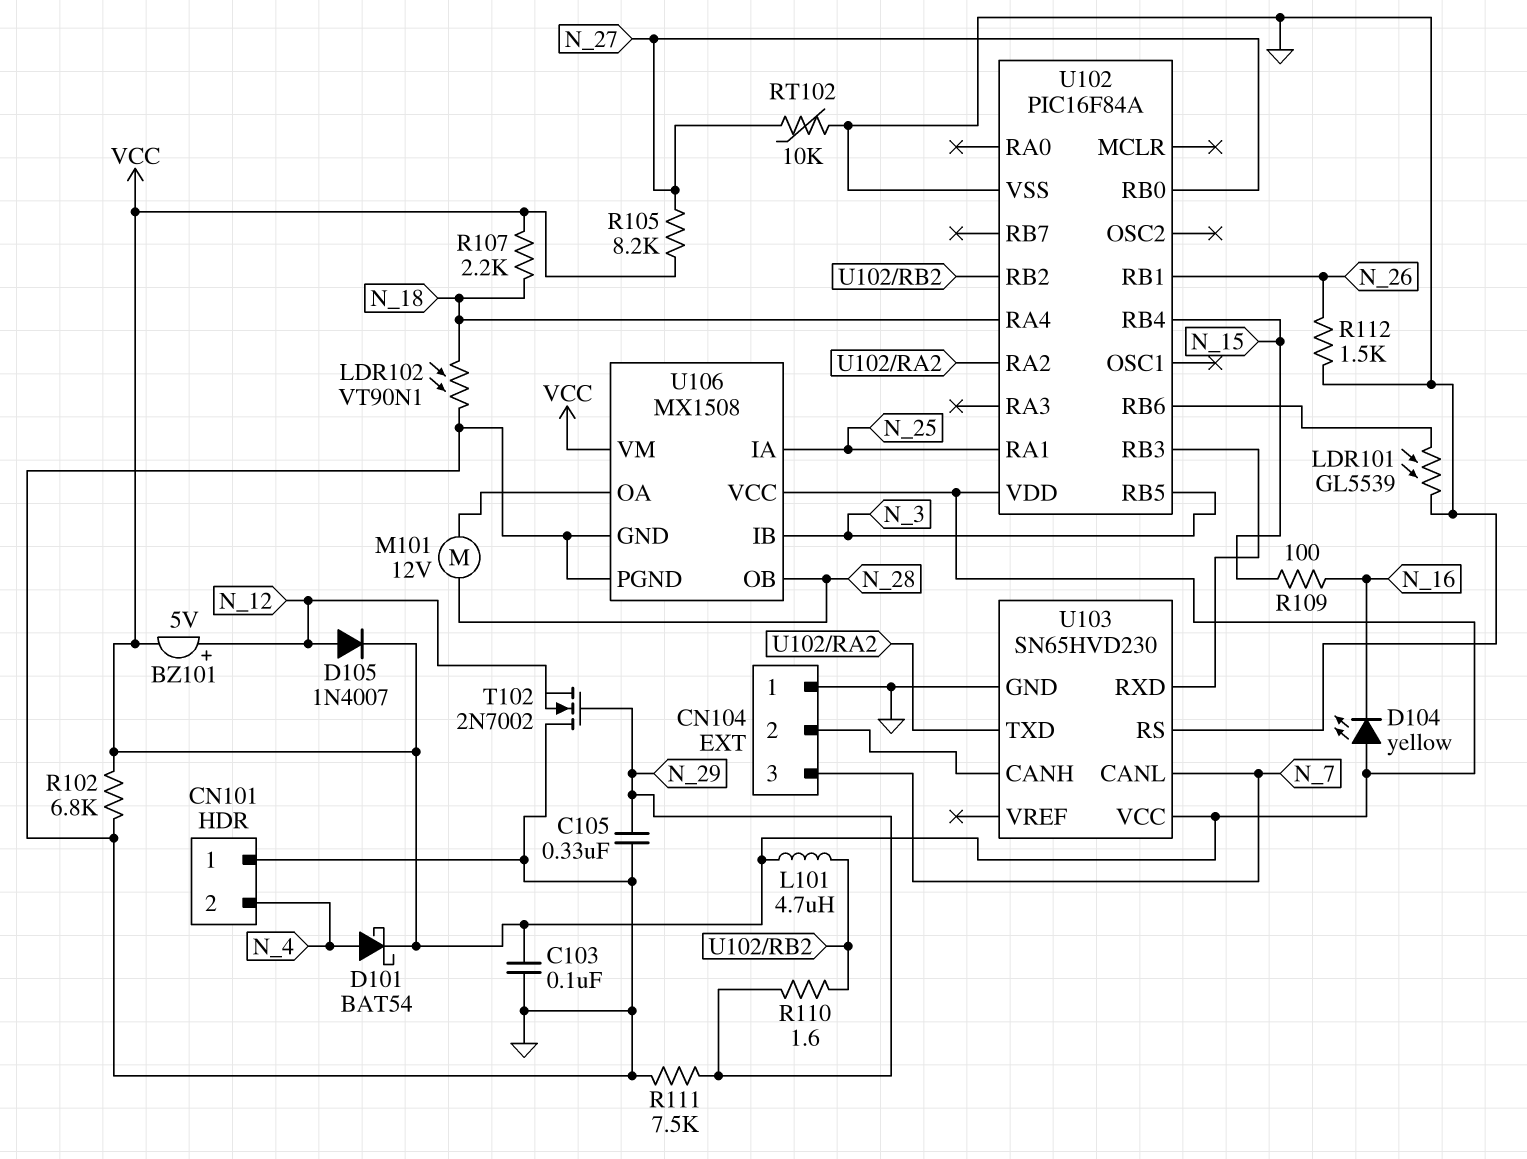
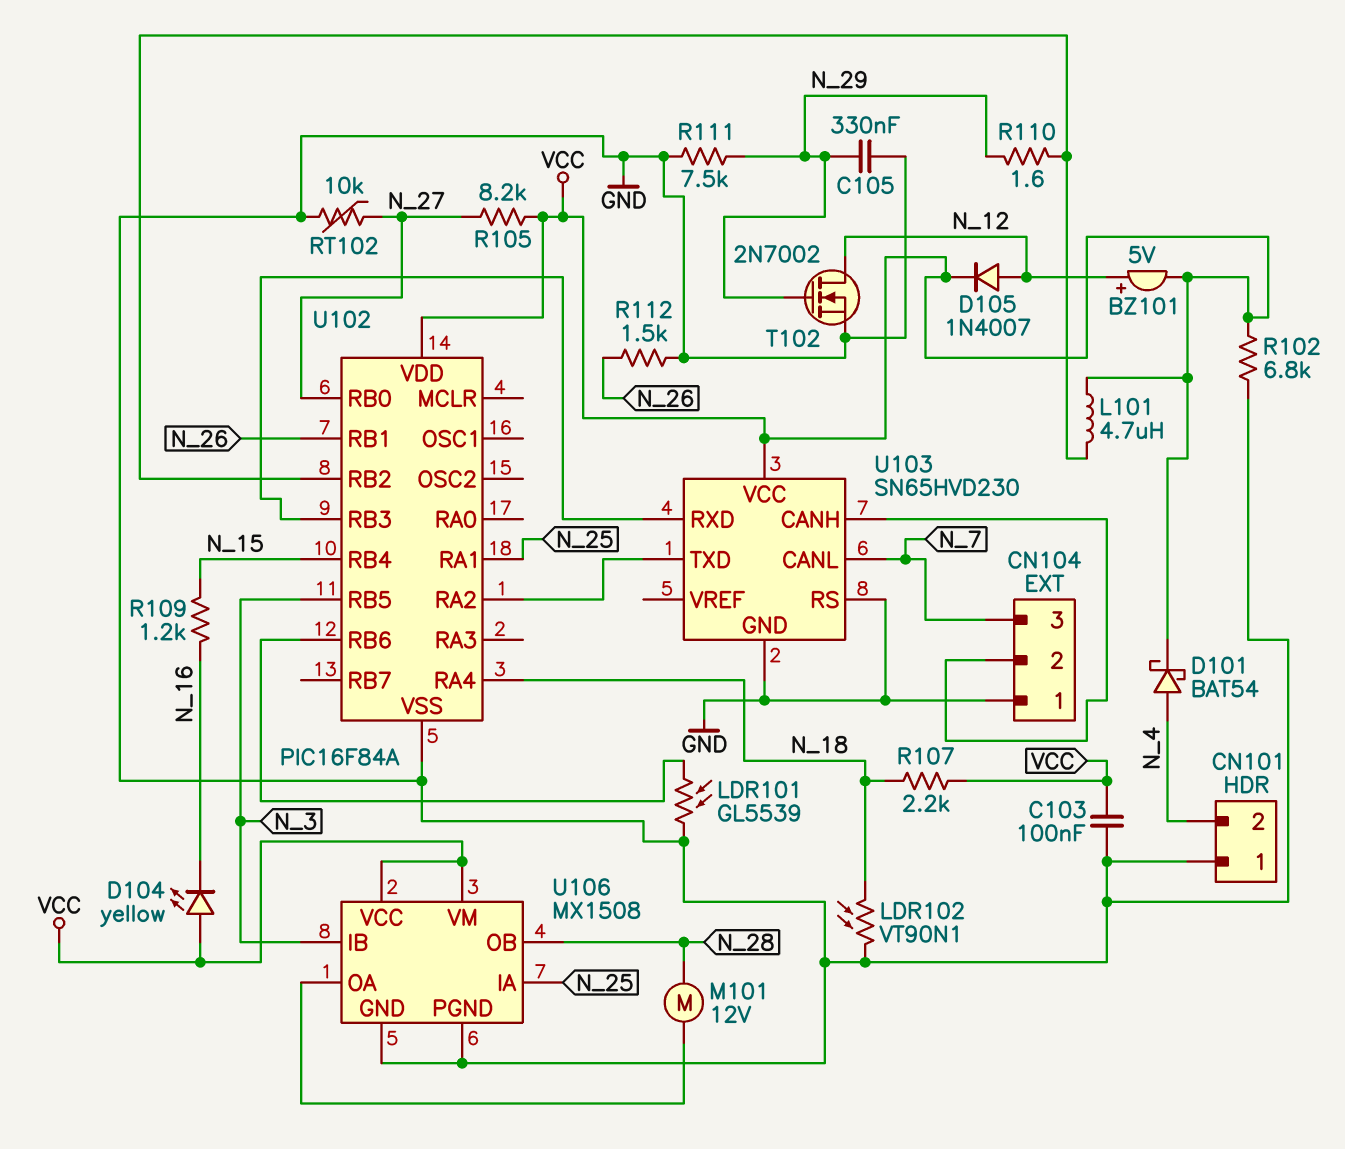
R109: 100 (N_15, N_16) -> 1.2k (N_15, N_16)
T102: NMOS 2N7002 (G N_29, D GND, S N_12) -> NMOS 2N7002 (G N_29, D N_12, S GND)

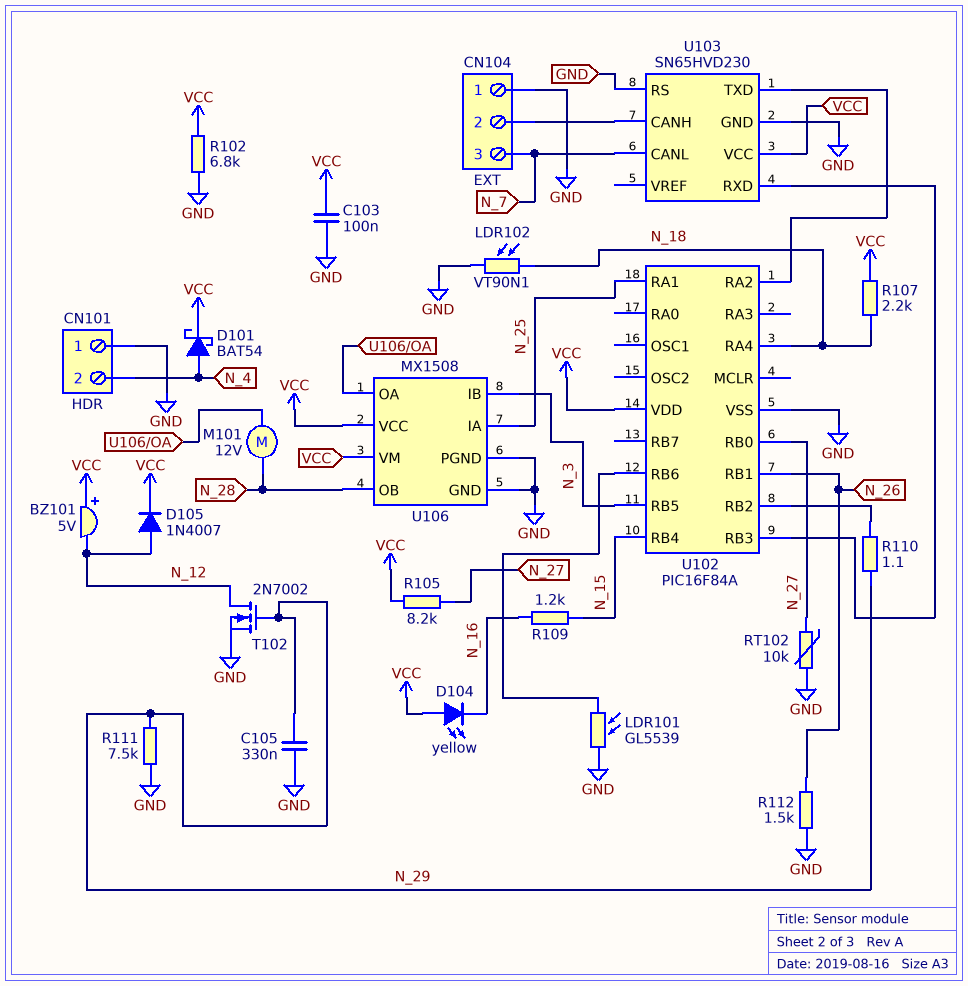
BZ101: buzzer 5V (plus N_12, minus VCC) -> buzzer 5V (plus VCC, minus N_12)
L101: 4.7uH (U102/RB2, VCC) -> none
R110: 1.6 (N_29, U102/RB2) -> 1.1 (N_29, U102/RB2)

